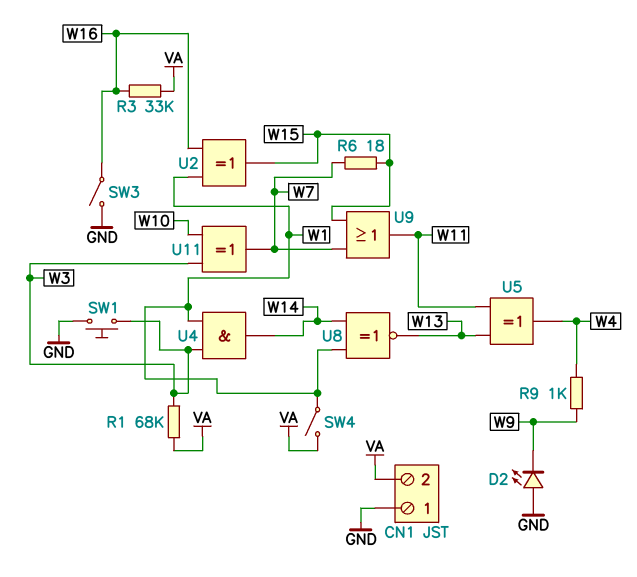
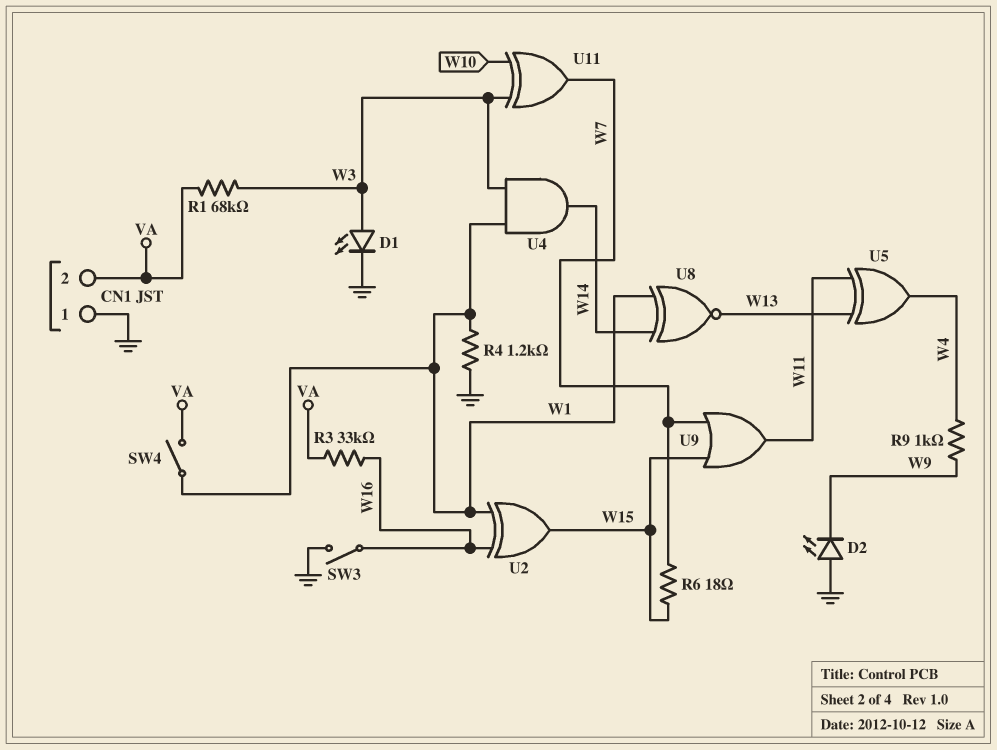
D1: none -> LED (A W3, K GND)
R4: none -> 1.2k (GND, W1)
SW1: button (GND, W3) -> none

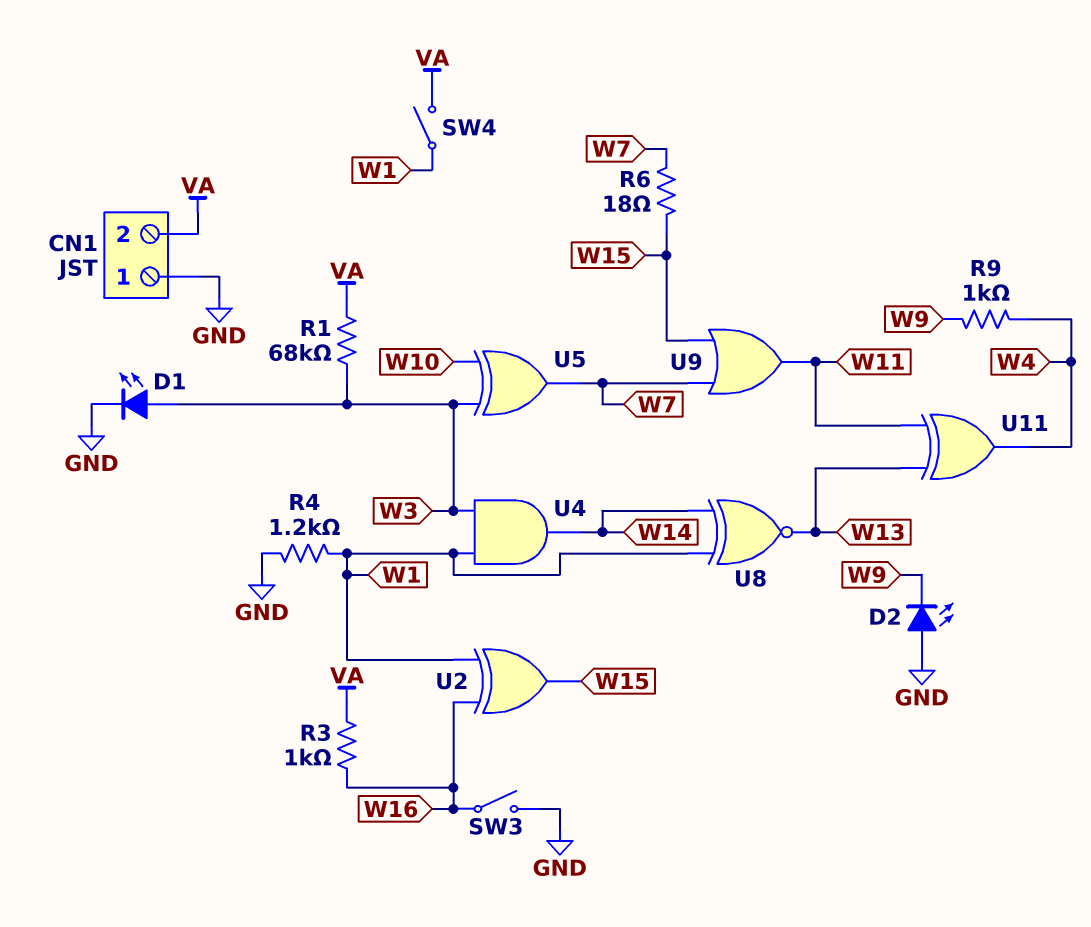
R3: 33k (VA, W16) -> 1k (VA, W16)
U5: XOR (in W11, in W13, out W4) -> XOR (in W3, in W10, out W7)
U11: XOR (in W3, in W10, out W7) -> XOR (in W11, in W13, out W4)

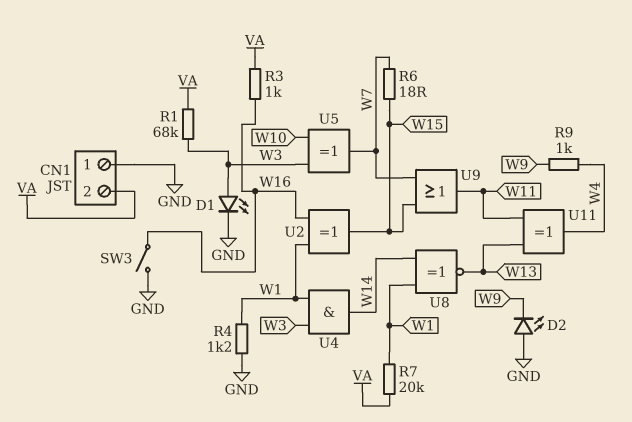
R7: none -> 20k (VA, W1)
SW4: switch (VA, W1) -> none

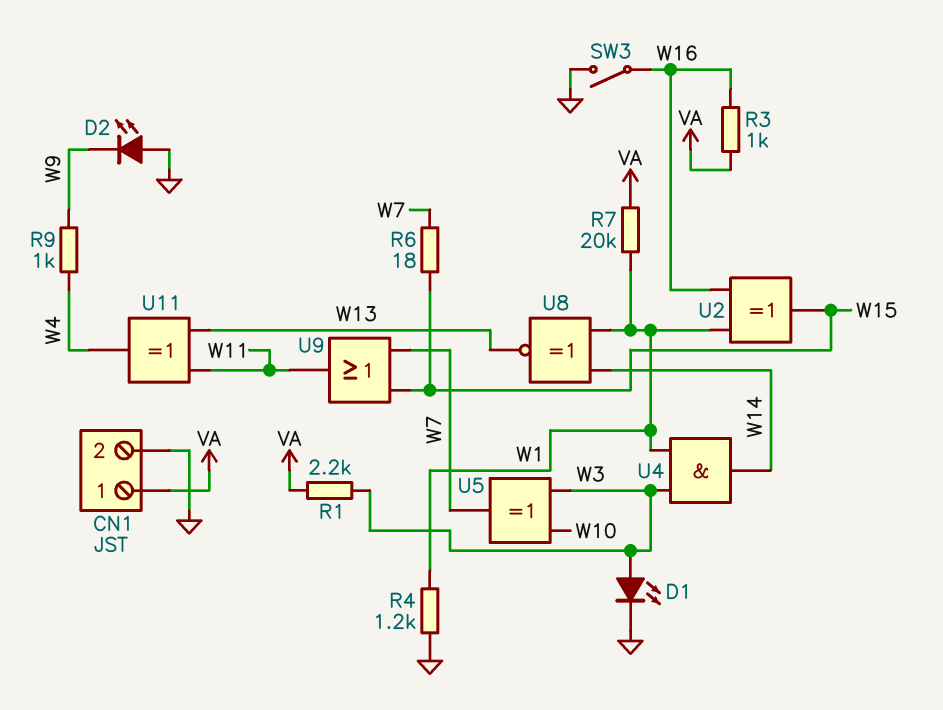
CN1 pin 1: GND -> VA
CN1 pin 2: VA -> GND
R1: 68k (VA, W3) -> 2.2k (VA, W3)

